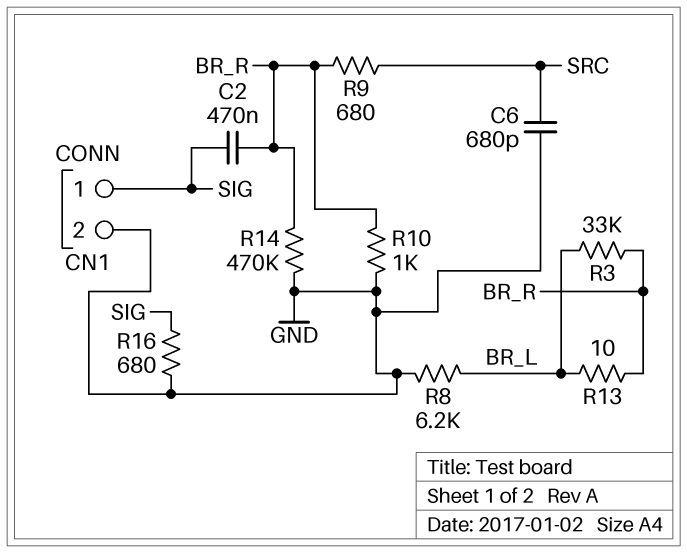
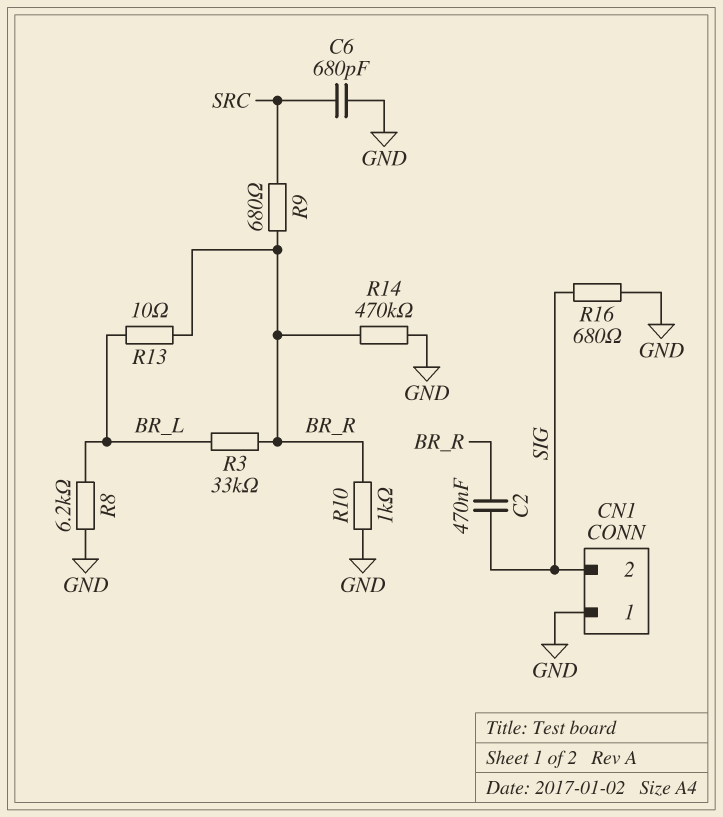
CN1 pin 1: SIG -> GND
CN1 pin 2: GND -> SIG

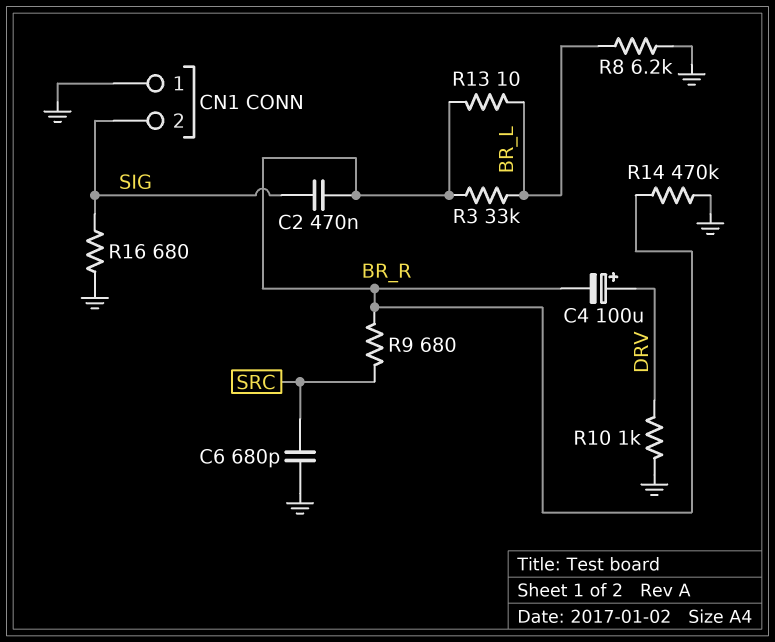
C4: none -> 100uF (plus DRV, minus BR_R)
R10: 1k (BR_R, GND) -> 1k (DRV, GND)

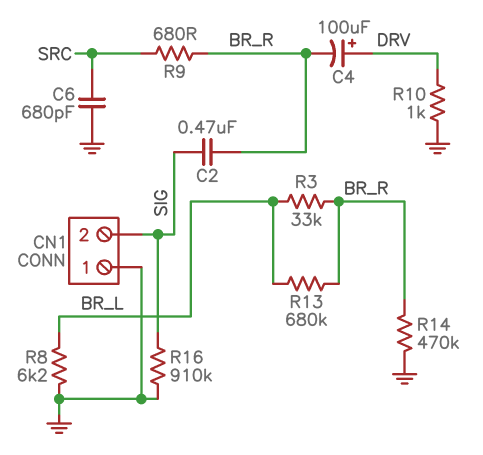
R13: 10 (BR_L, BR_R) -> 680k (BR_L, BR_R)
R16: 680 (GND, SIG) -> 910k (GND, SIG)

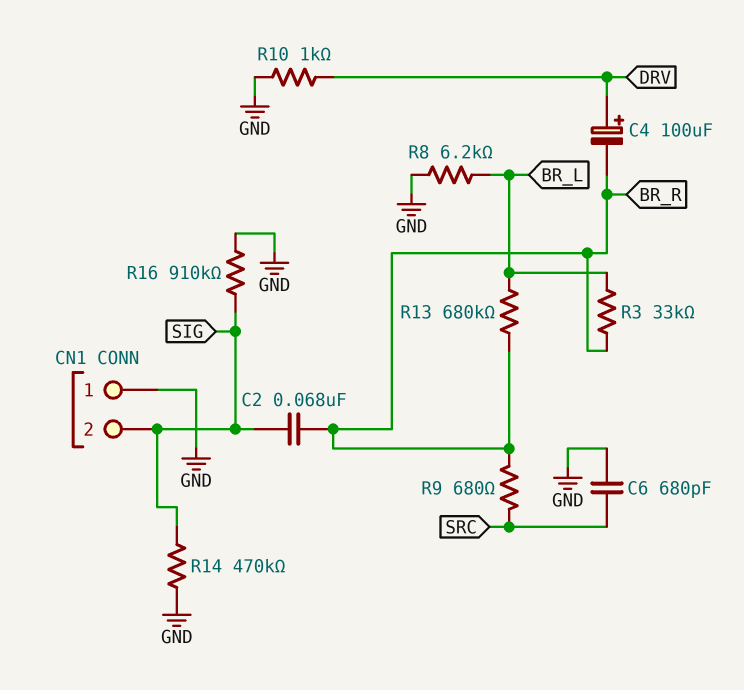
C2: 470nF (BR_R, SIG) -> 68nF (BR_R, SIG)
R14: 470k (BR_R, GND) -> 470k (GND, SIG)

